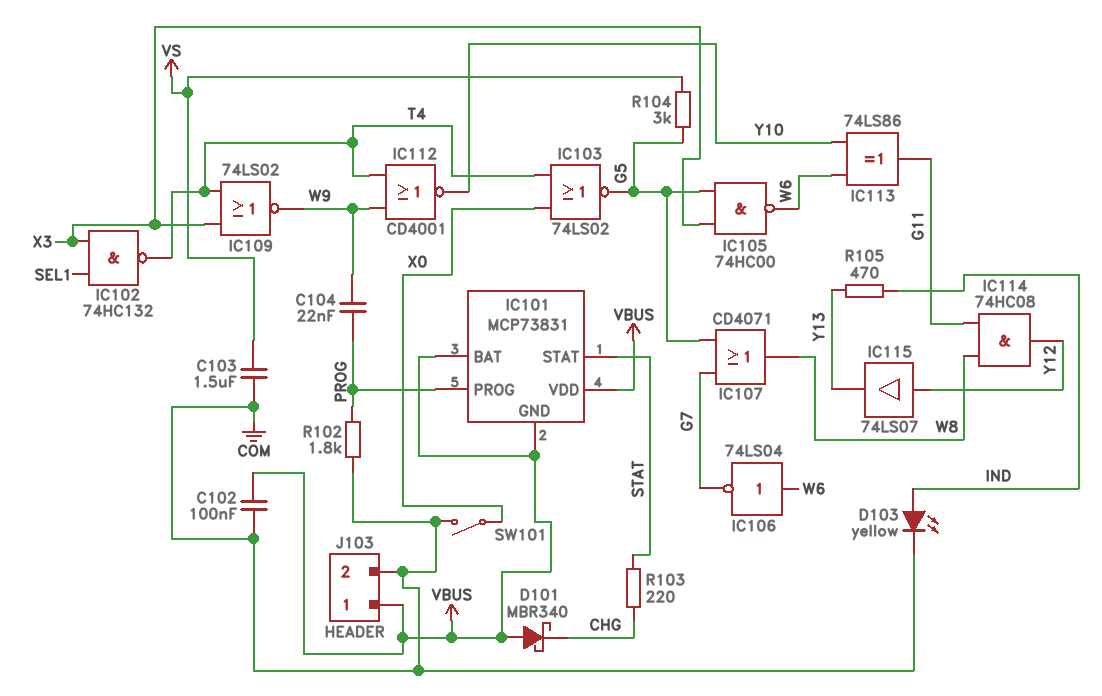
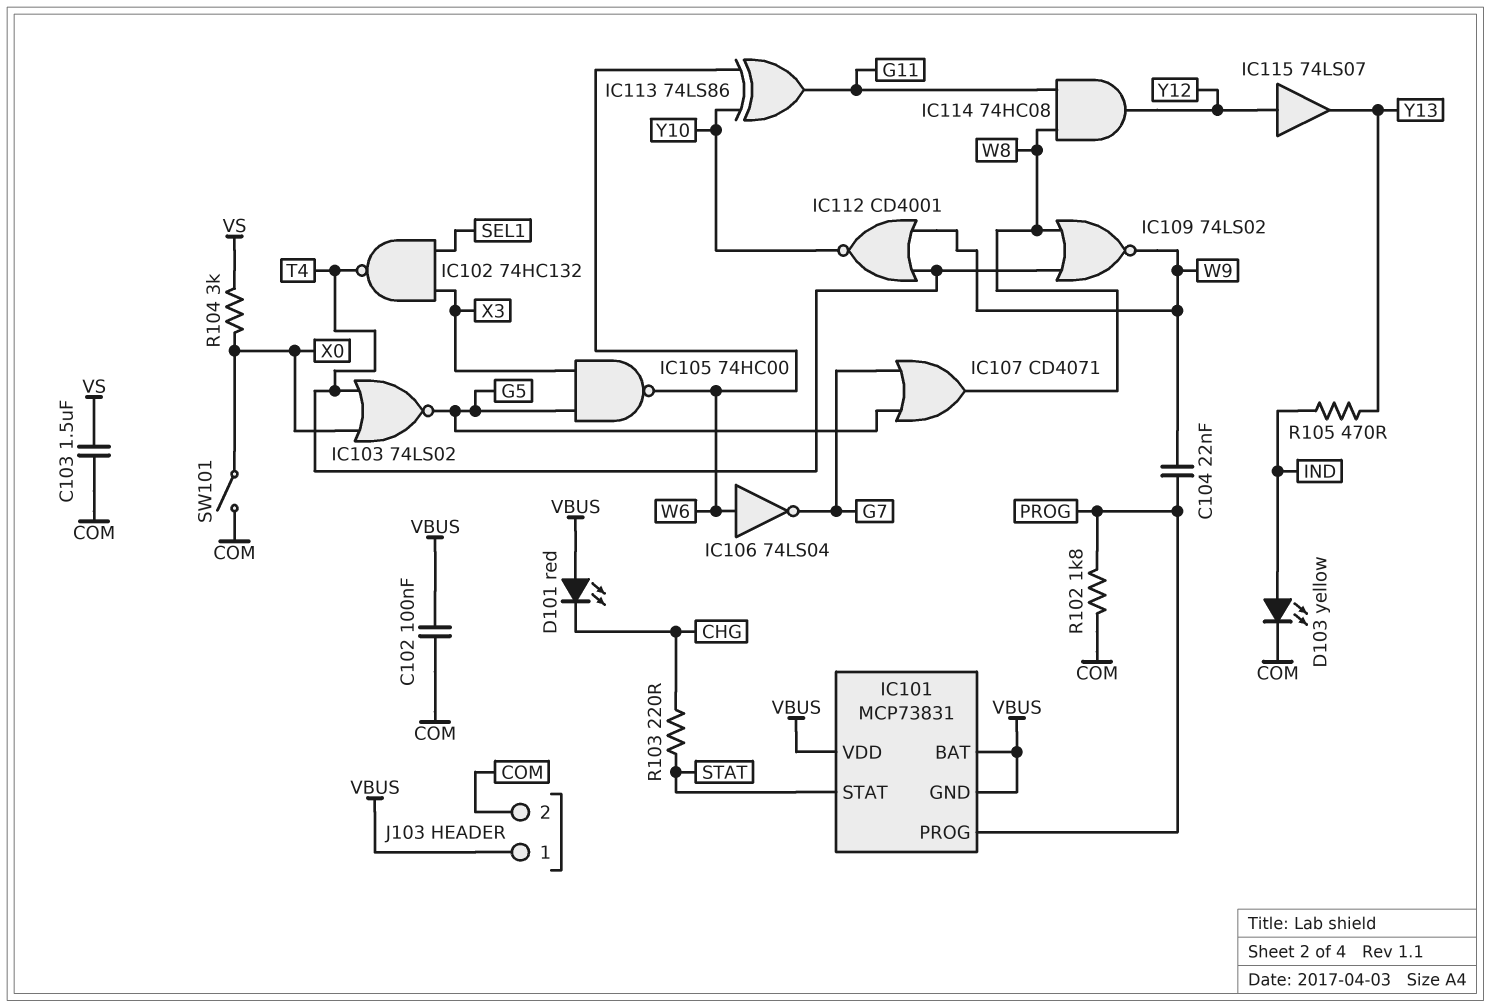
D101: schottky MBR340 (A VBUS, K CHG) -> LED red (A VBUS, K CHG)
IC109: NOR 74LS02 (in T4, in X3, out W9) -> NOR 74LS02 (in T4, in W8, out W9)
R104: 3k (G5, VS) -> 3k (VS, X0)

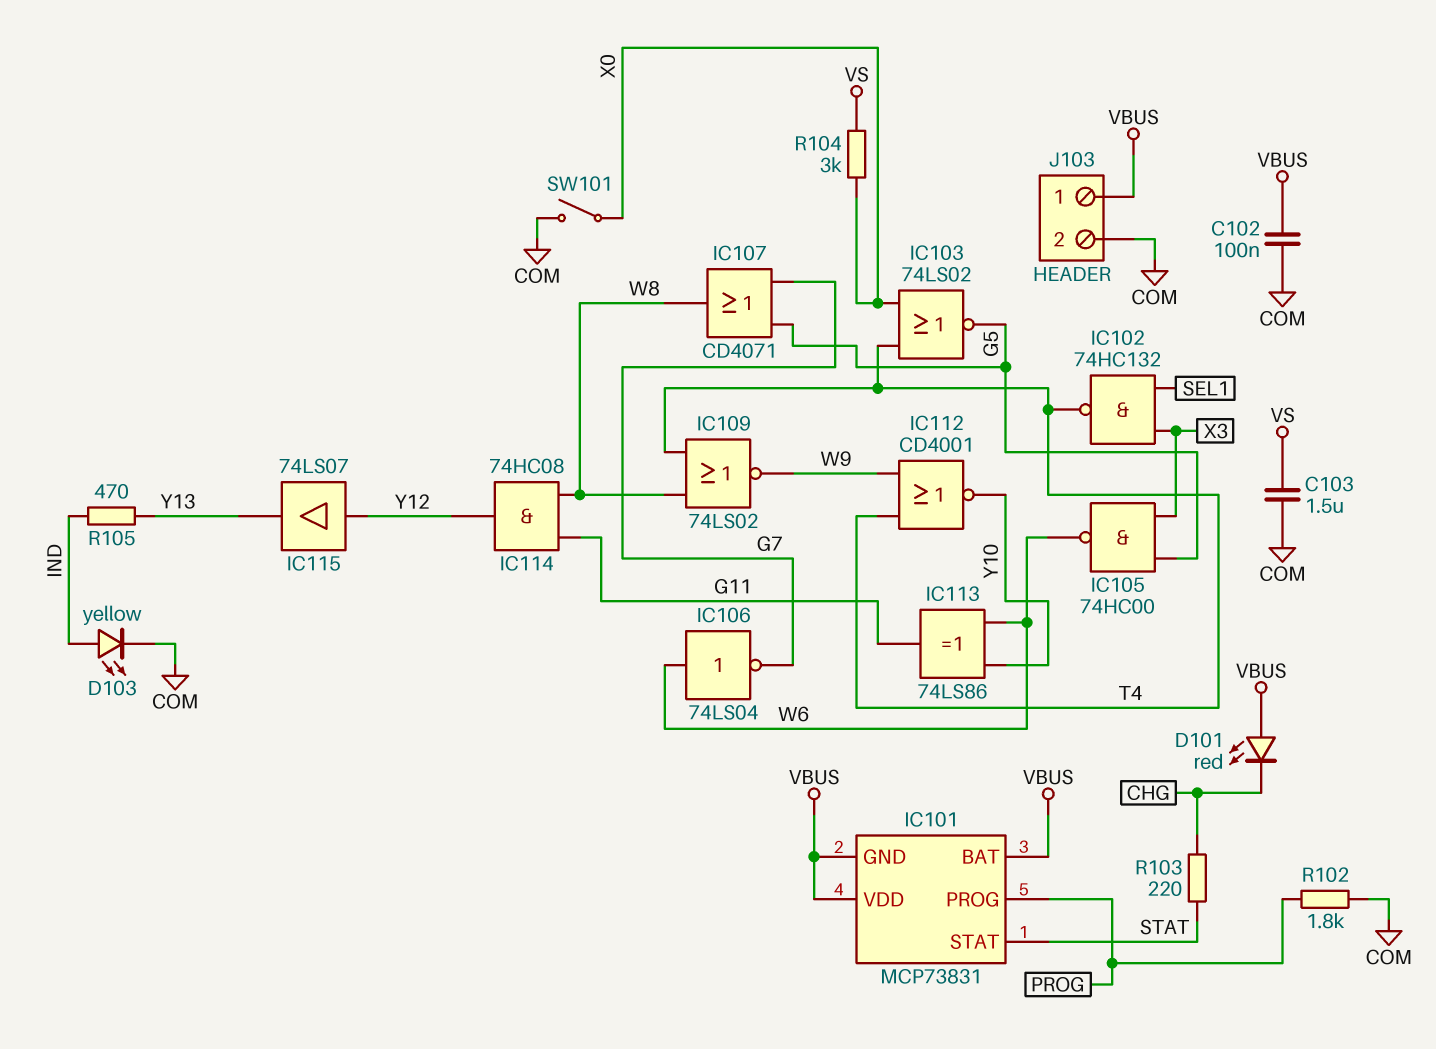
C104: 22nF (PROG, W9) -> none

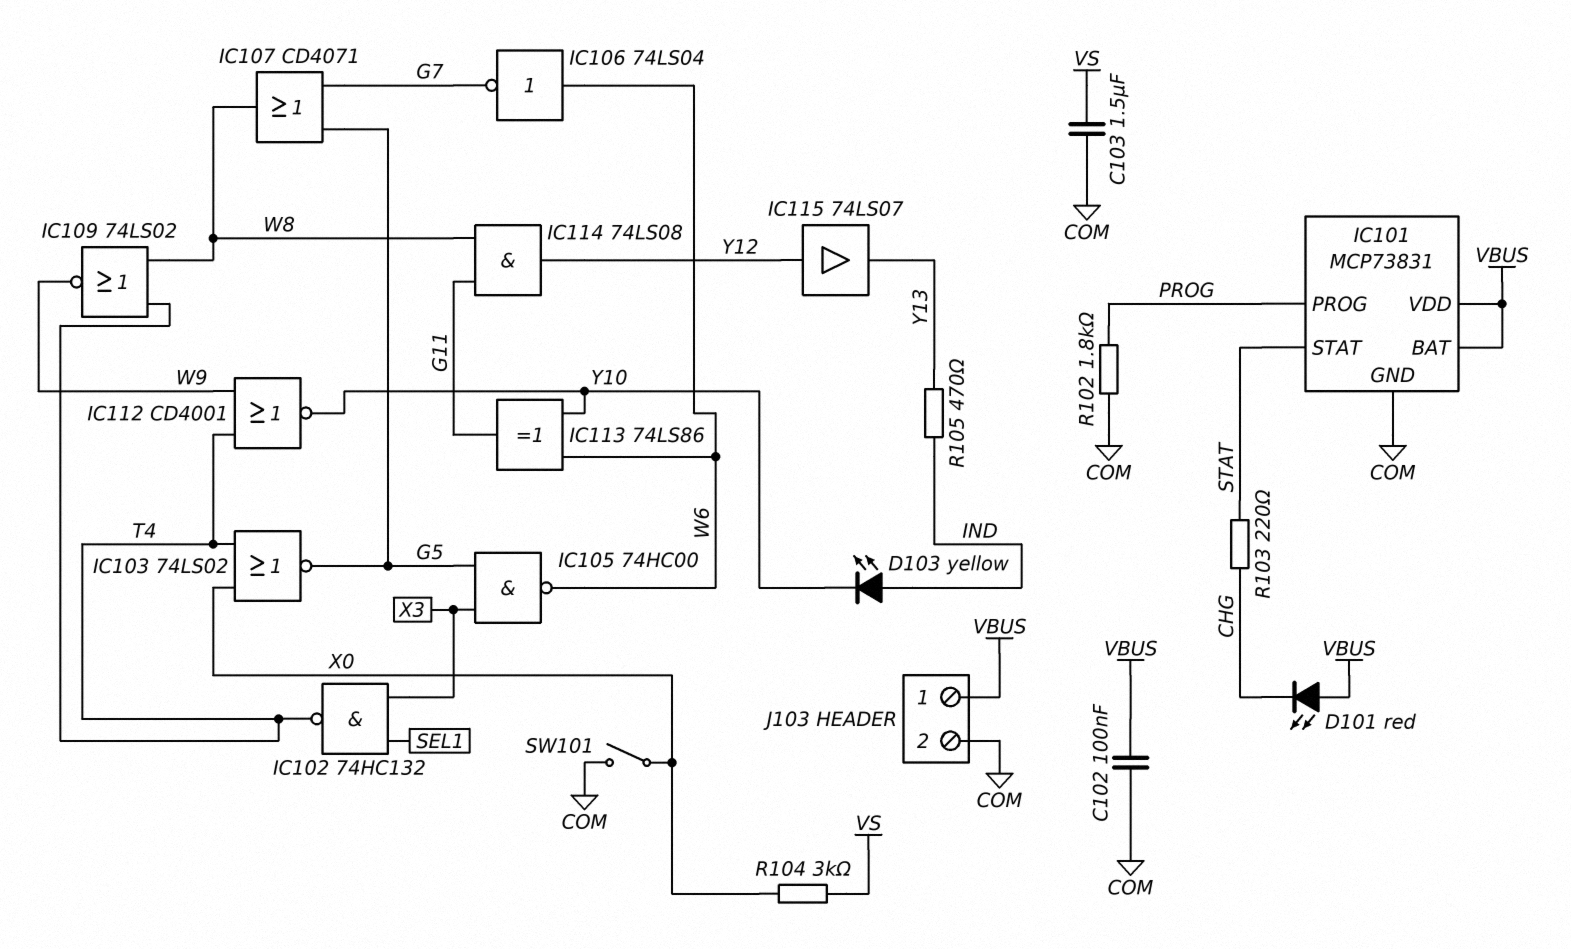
D103: LED yellow (A IND, K COM) -> LED yellow (A IND, K Y10)
IC101 pin GND: VBUS -> COM
IC114: AND 74HC08 (in G11, in W8, out Y12) -> AND 74LS08 (in G11, in W8, out Y12)

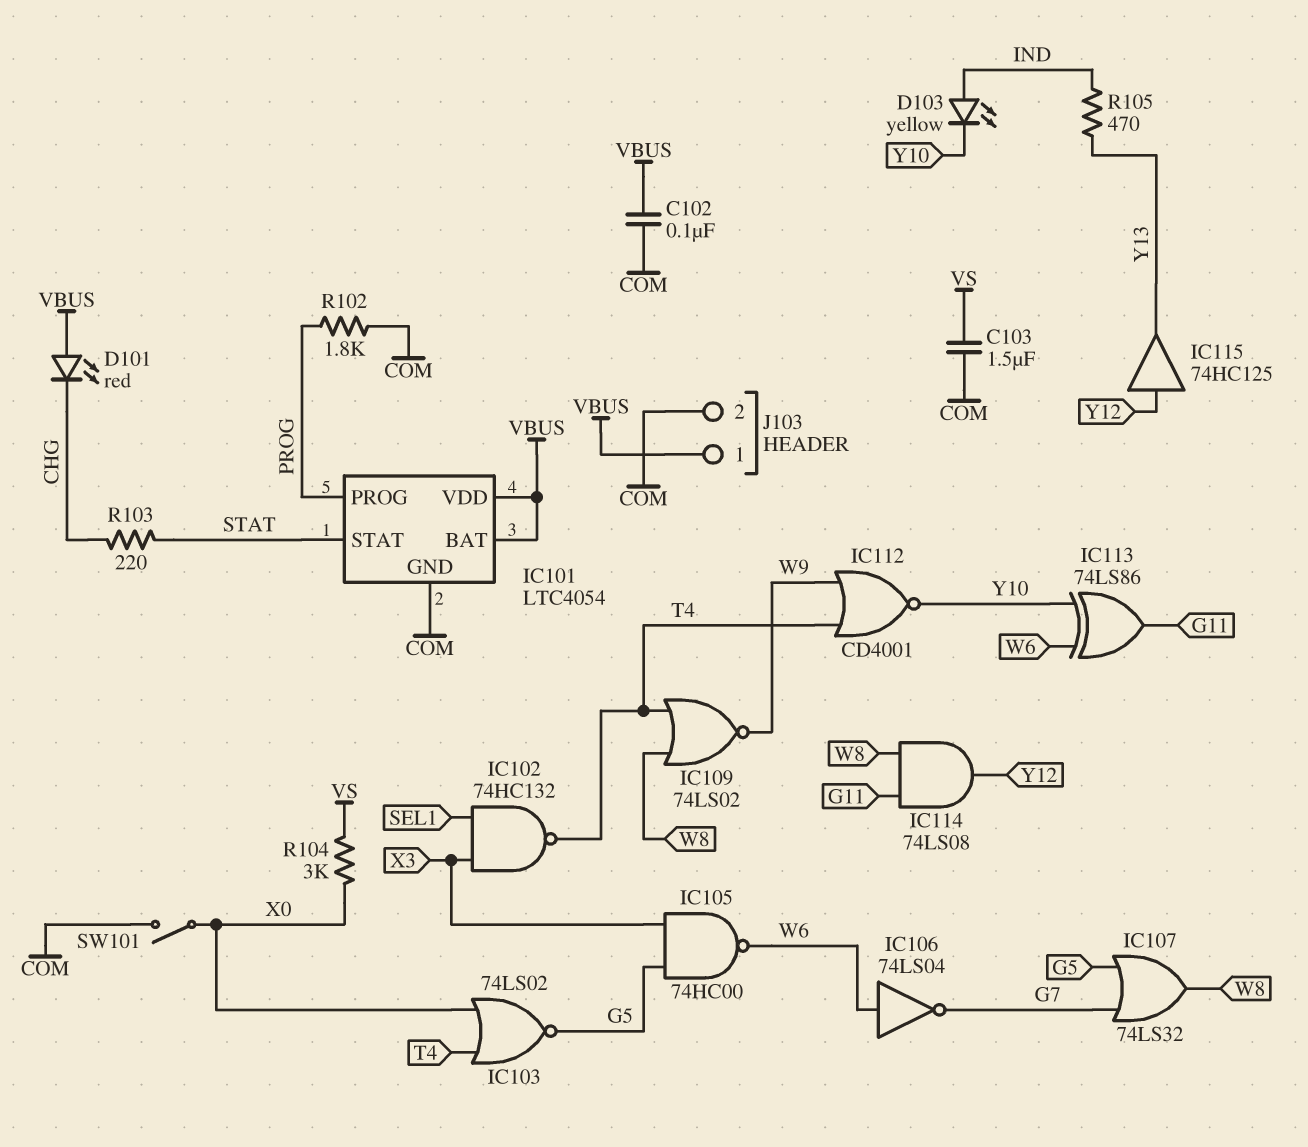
IC101: MCP73831 -> LTC4054
IC107: OR CD4071 (in G5, in G7, out W8) -> OR 74LS32 (in G5, in G7, out W8)
IC115: buffer 74LS07 (in Y12, out Y13) -> buffer 74HC125 (in Y12, out Y13)

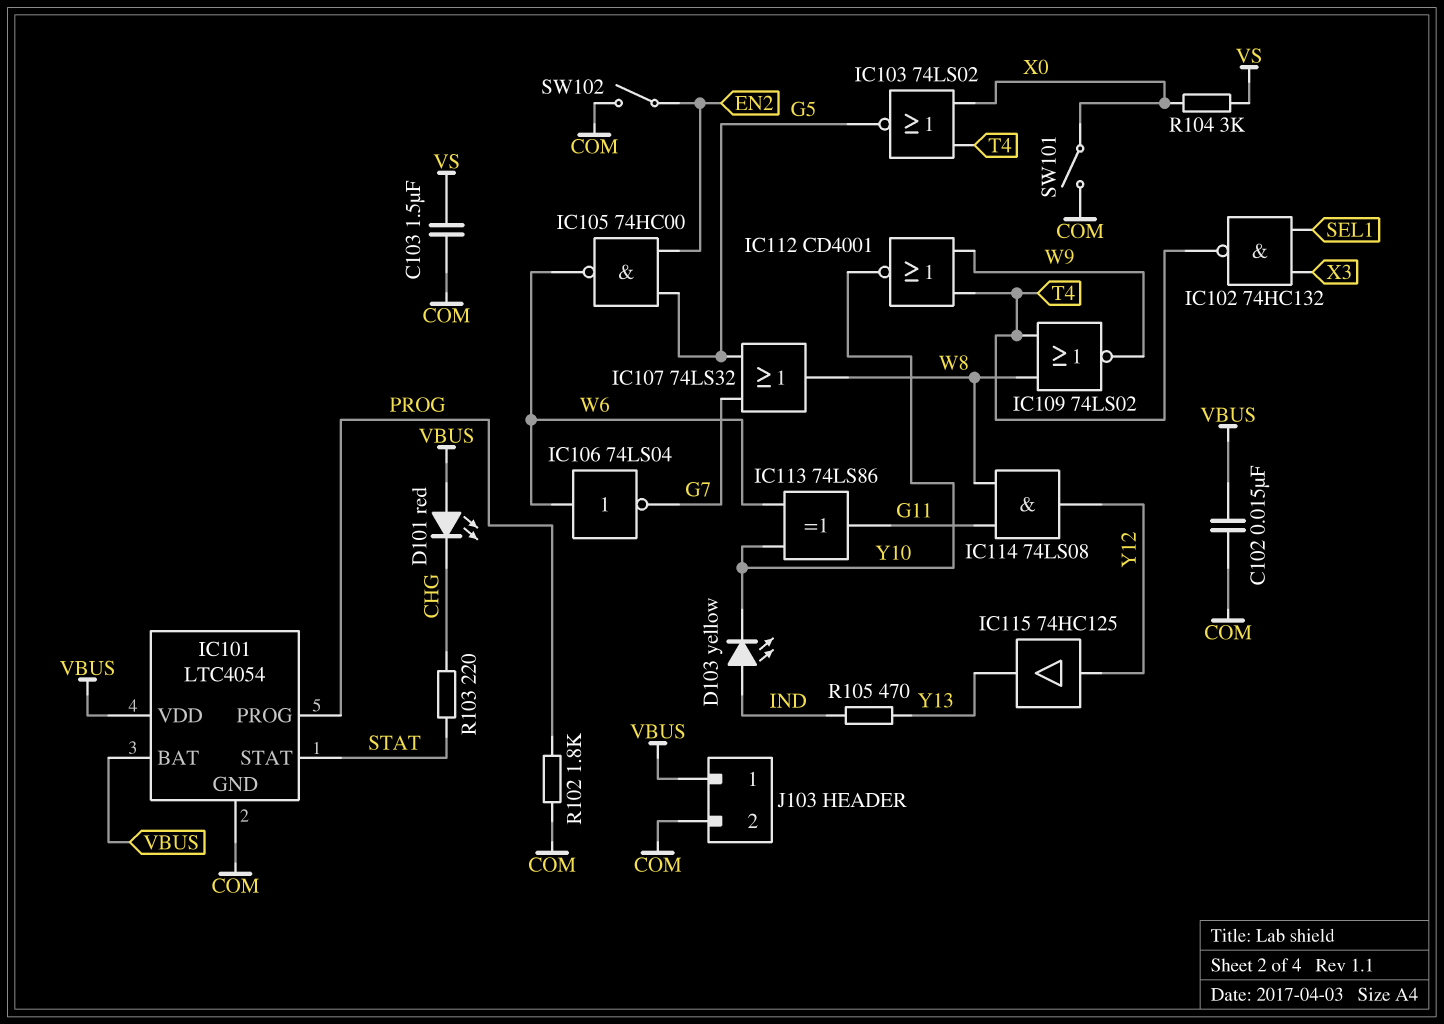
C102: 100nF (COM, VBUS) -> 15nF (COM, VBUS)
IC105: NAND 74HC00 (in G5, in X3, out W6) -> NAND 74HC00 (in EN2, in G5, out W6)
SW102: none -> switch (COM, EN2)

